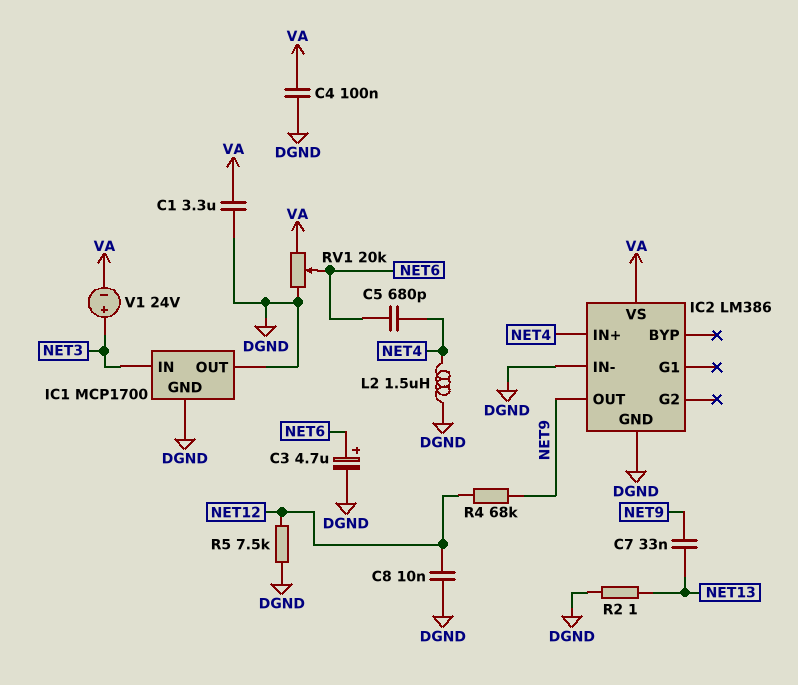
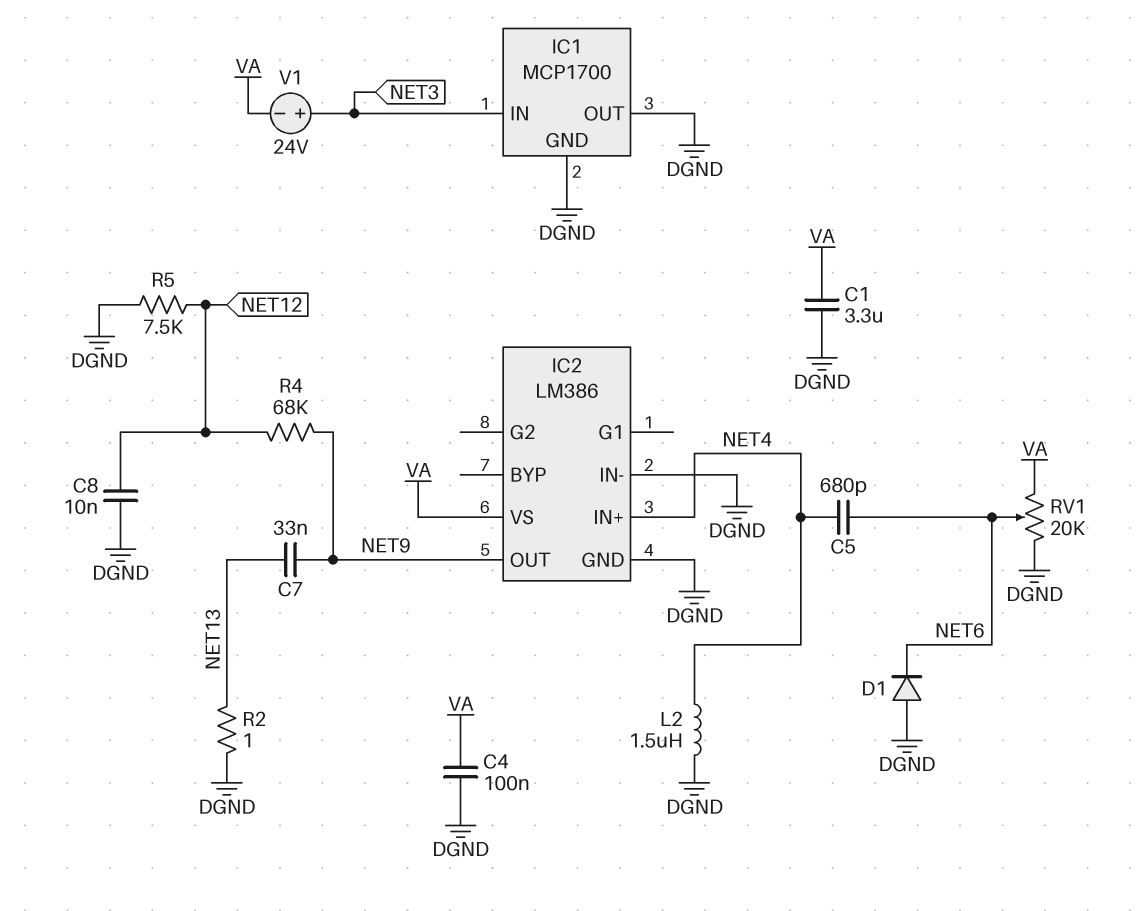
C3: 4.7uF (plus NET6, minus DGND) -> none
D1: none -> diode (A DGND, K NET6)

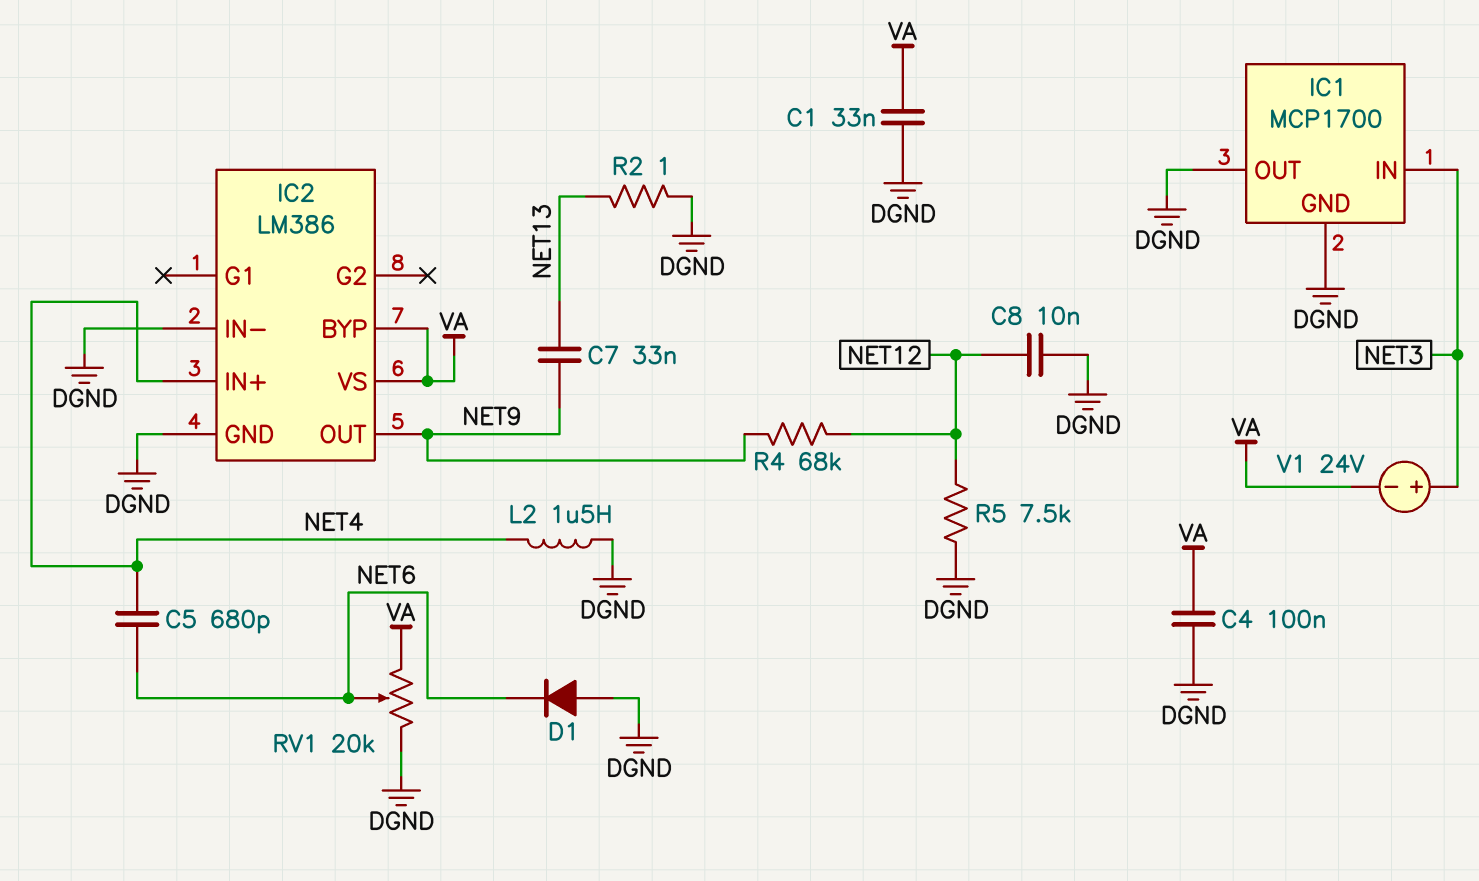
C1: 3.3uF (DGND, VA) -> 33nF (DGND, VA)
IC2 pin BYP: none -> VA

